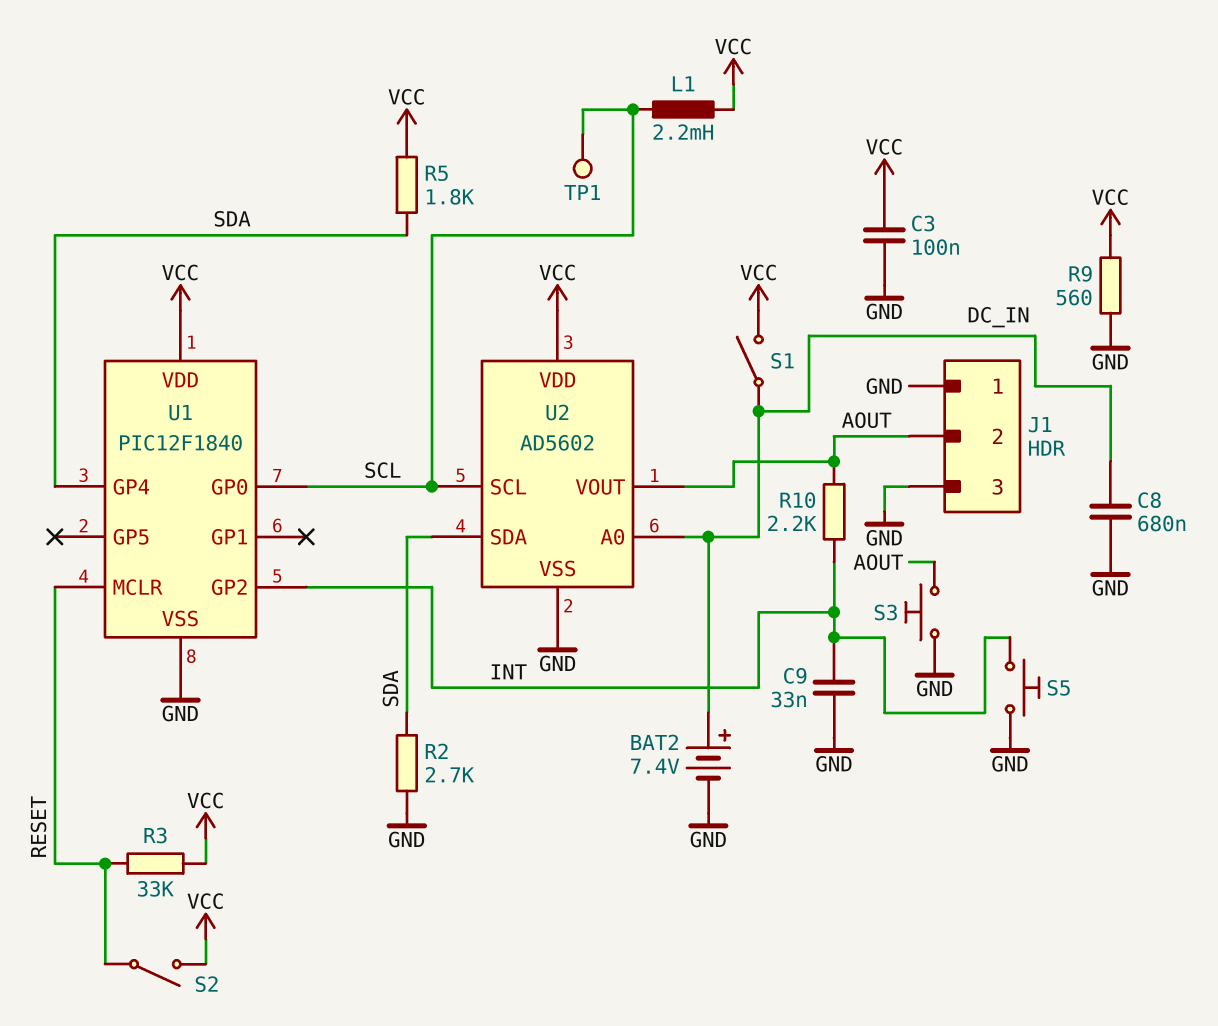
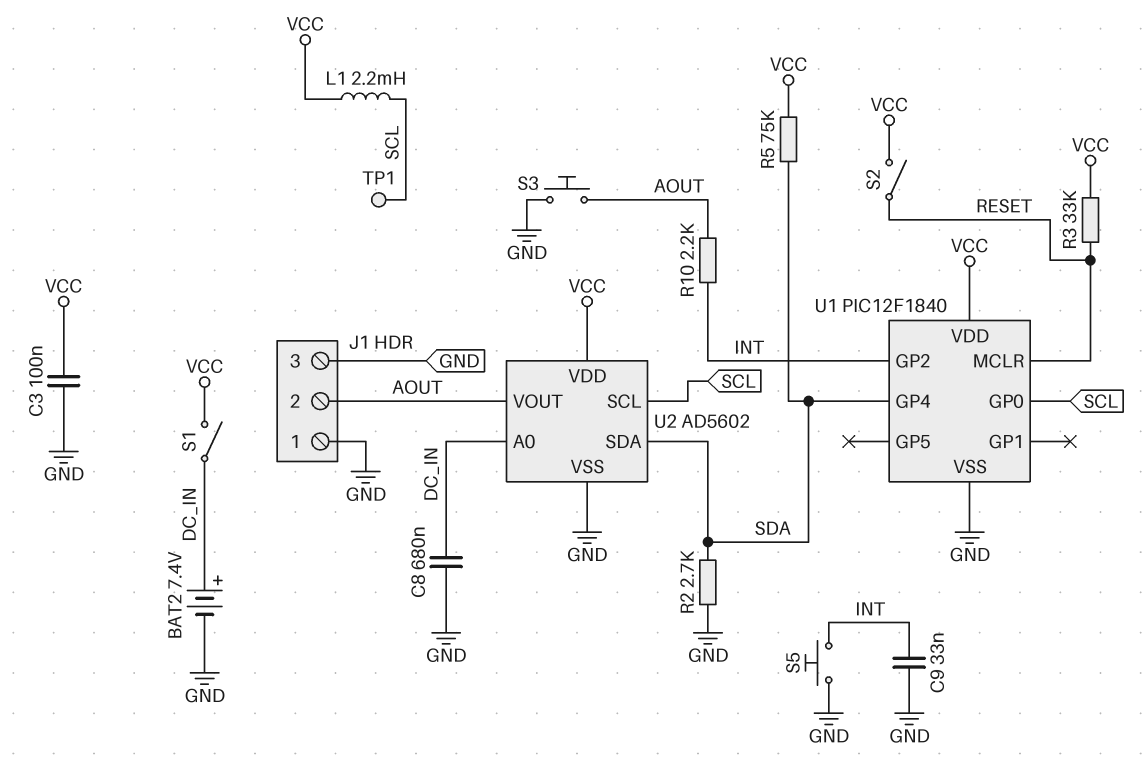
R5: 1.8k (SDA, VCC) -> 75k (SDA, VCC)
R9: 560 (GND, VCC) -> none

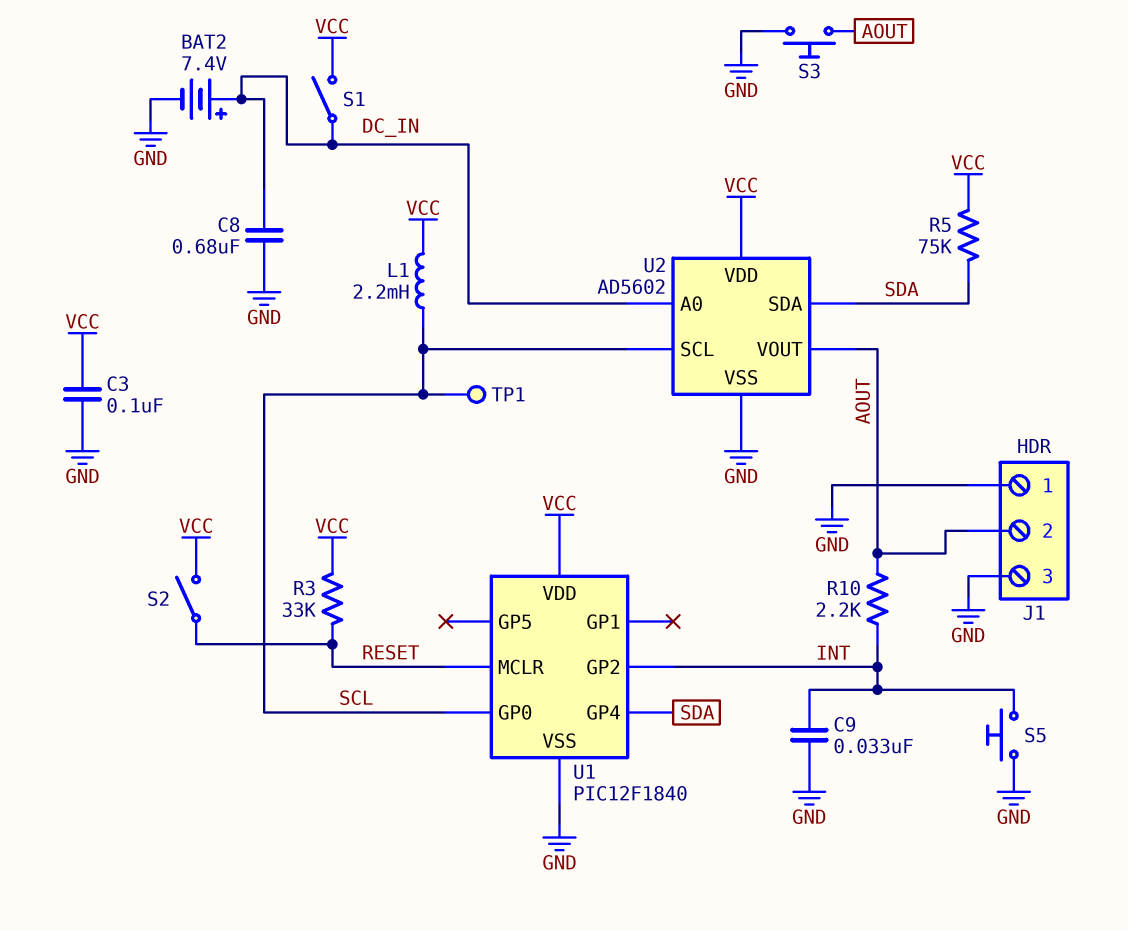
R2: 2.7k (GND, SDA) -> none

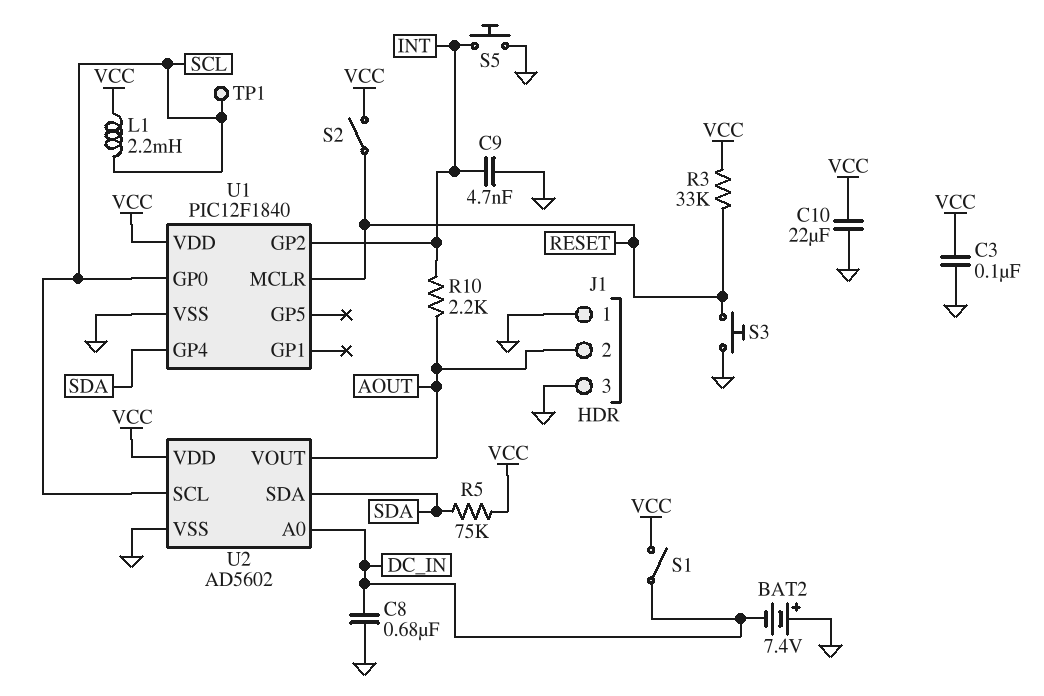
BAT2: 7.4V (plus DC_IN, minus GND) -> 7.4V (plus GND, minus DC_IN)
C9: 33nF (GND, INT) -> 4.7nF (GND, INT)
C10: none -> 22uF (GND, VCC)
S3: button (AOUT, GND) -> button (GND, RESET)

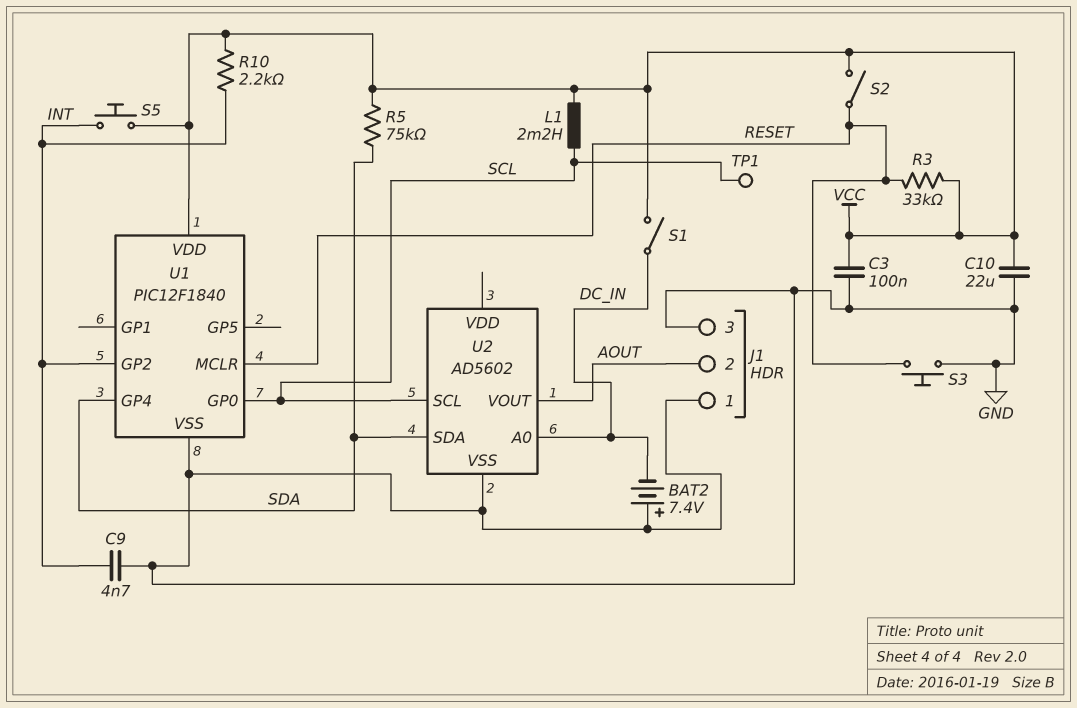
C8: 680nF (DC_IN, GND) -> none
R10: 2.2k (AOUT, INT) -> 2.2k (INT, VCC)
S5: button (GND, INT) -> button (INT, VCC)
U2 pin VDD: VCC -> none

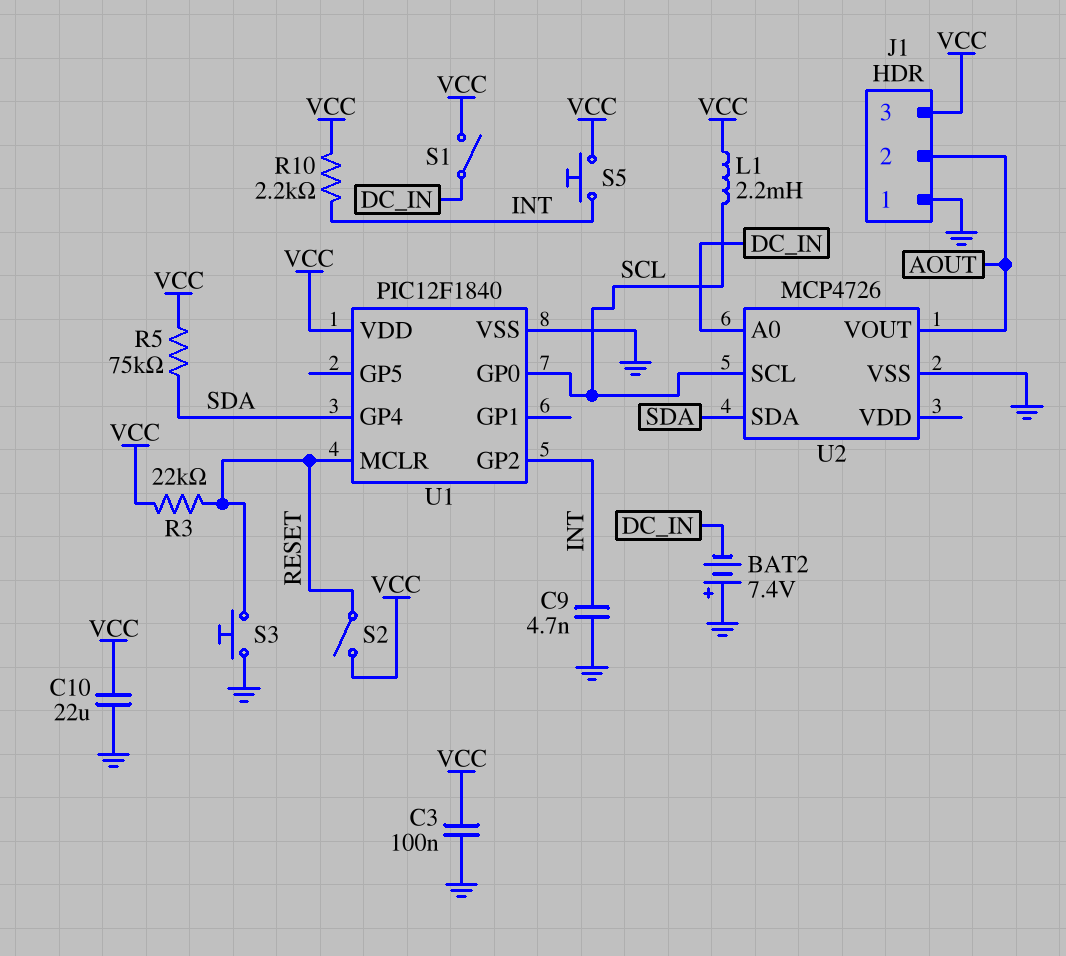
J1 pin 3: GND -> VCC
R3: 33k (RESET, VCC) -> 22k (RESET, VCC)
TP1: test point (SCL) -> none
U2: AD5602 -> MCP4726

